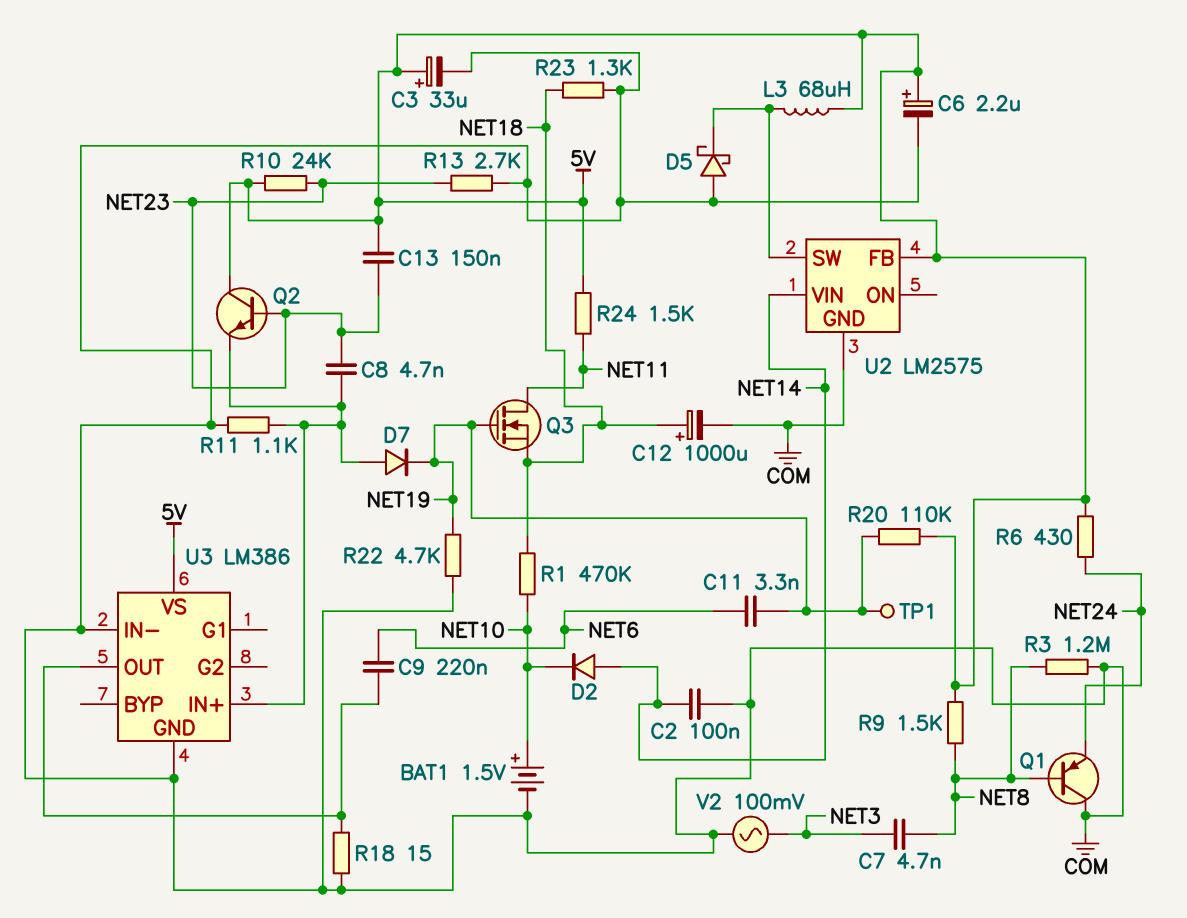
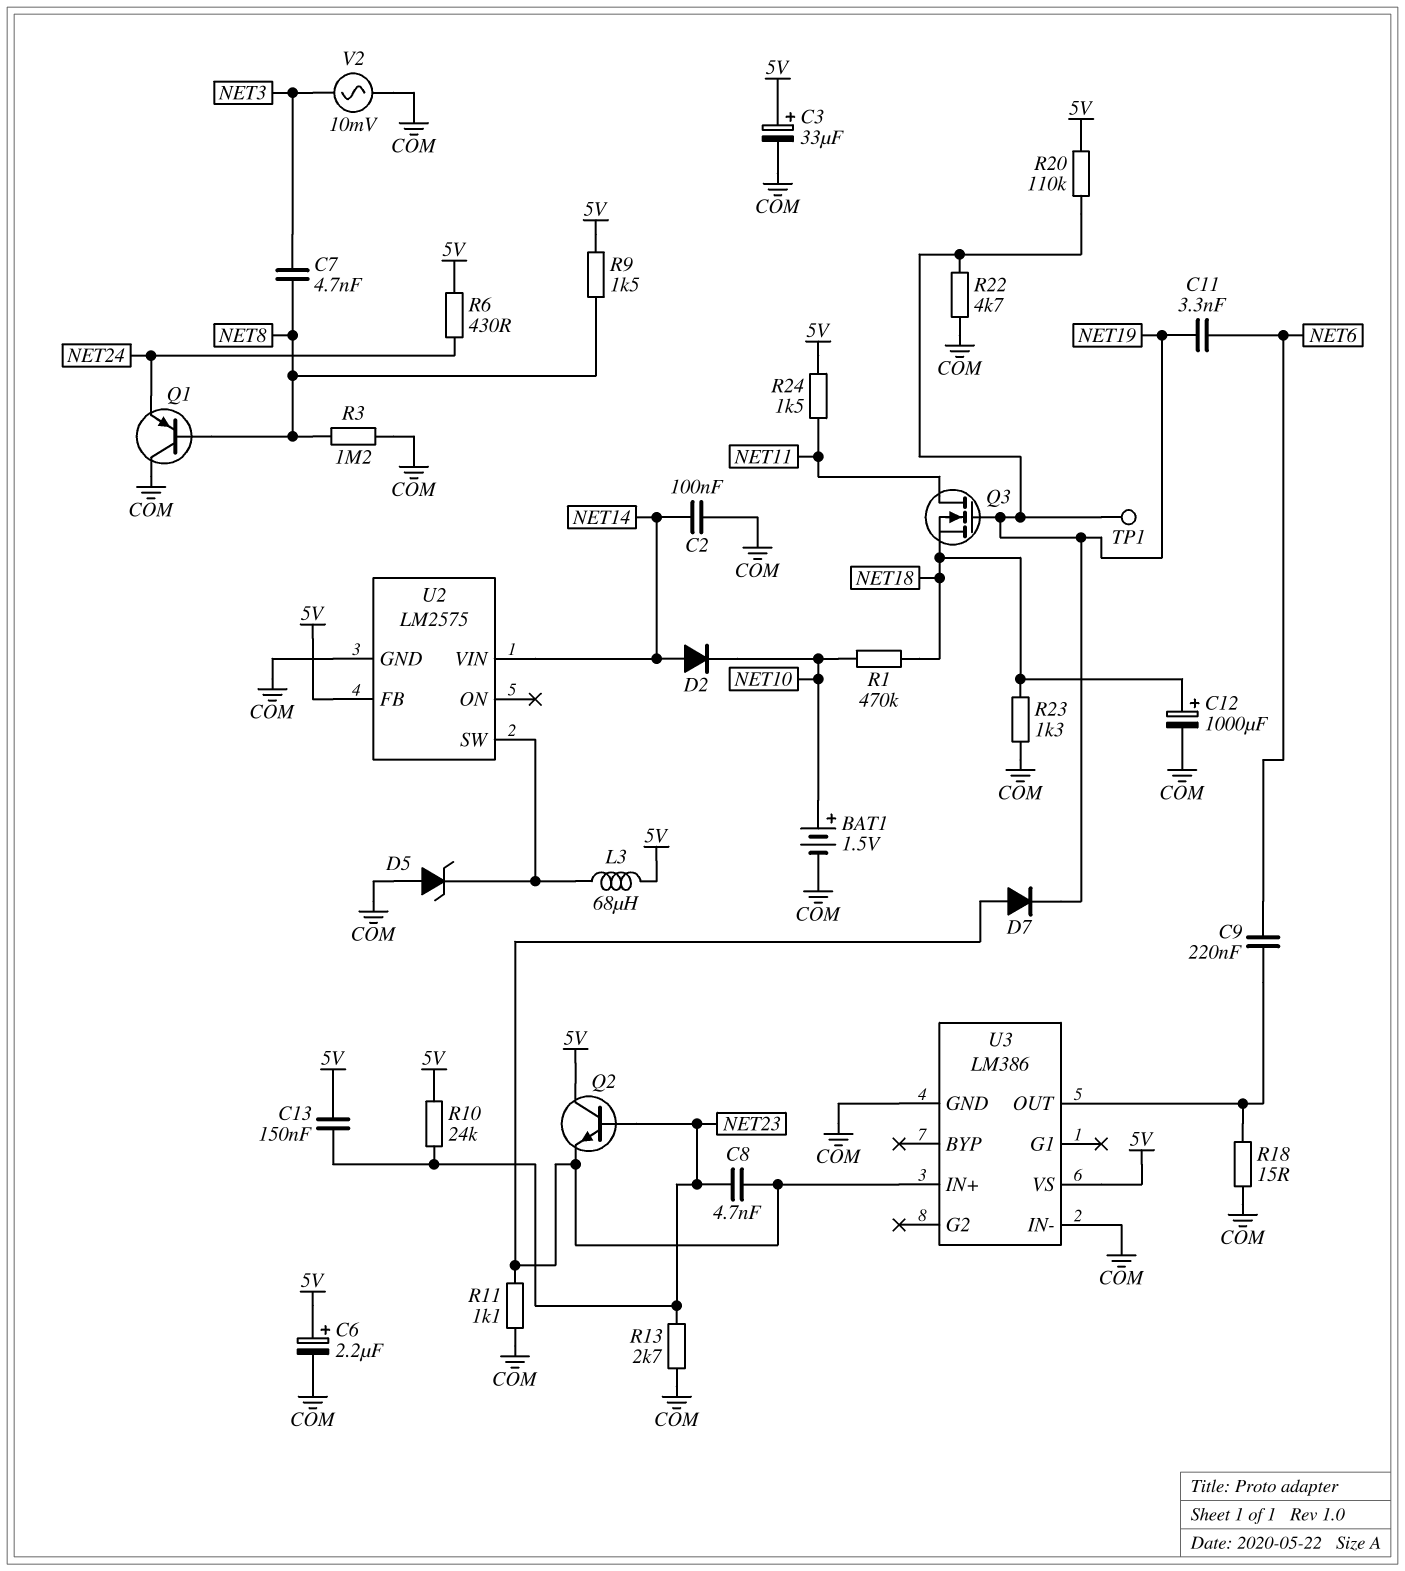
D5: schottky (A COM, K U2/SW) -> zener (A COM, K U2/SW)
V2: AC 100mV (COM, NET3) -> AC 10mV (COM, NET3)

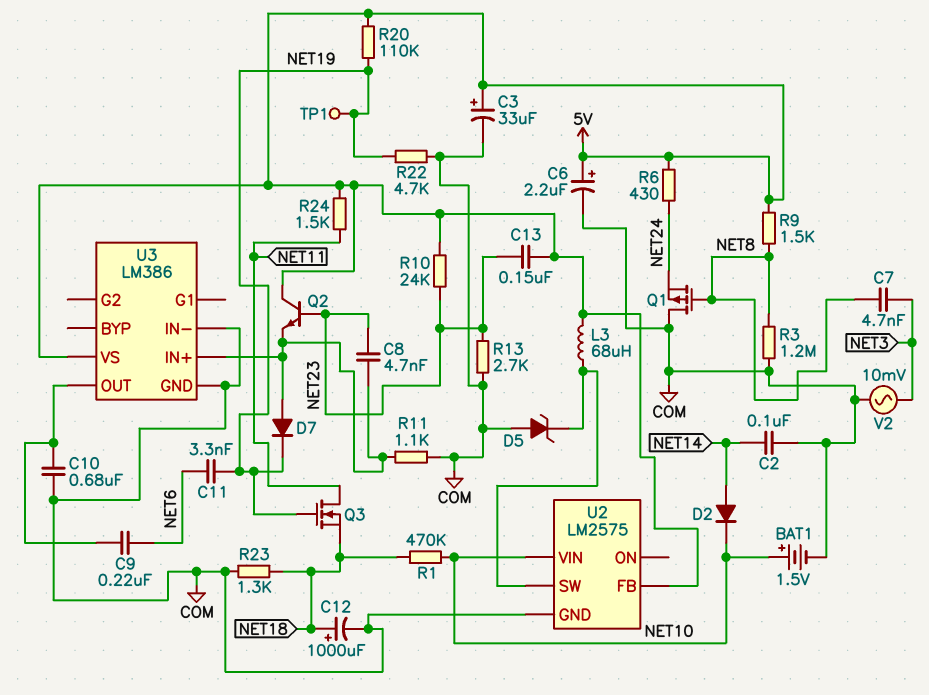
C10: none -> 680nF (COM, U3/OUT)
Q1: PNP (B NET8, C COM, E NET24) -> PMOS (G NET8, D COM, S NET24)
R18: 15 (COM, U3/OUT) -> none
U2 pin VIN: NET14 -> NET10

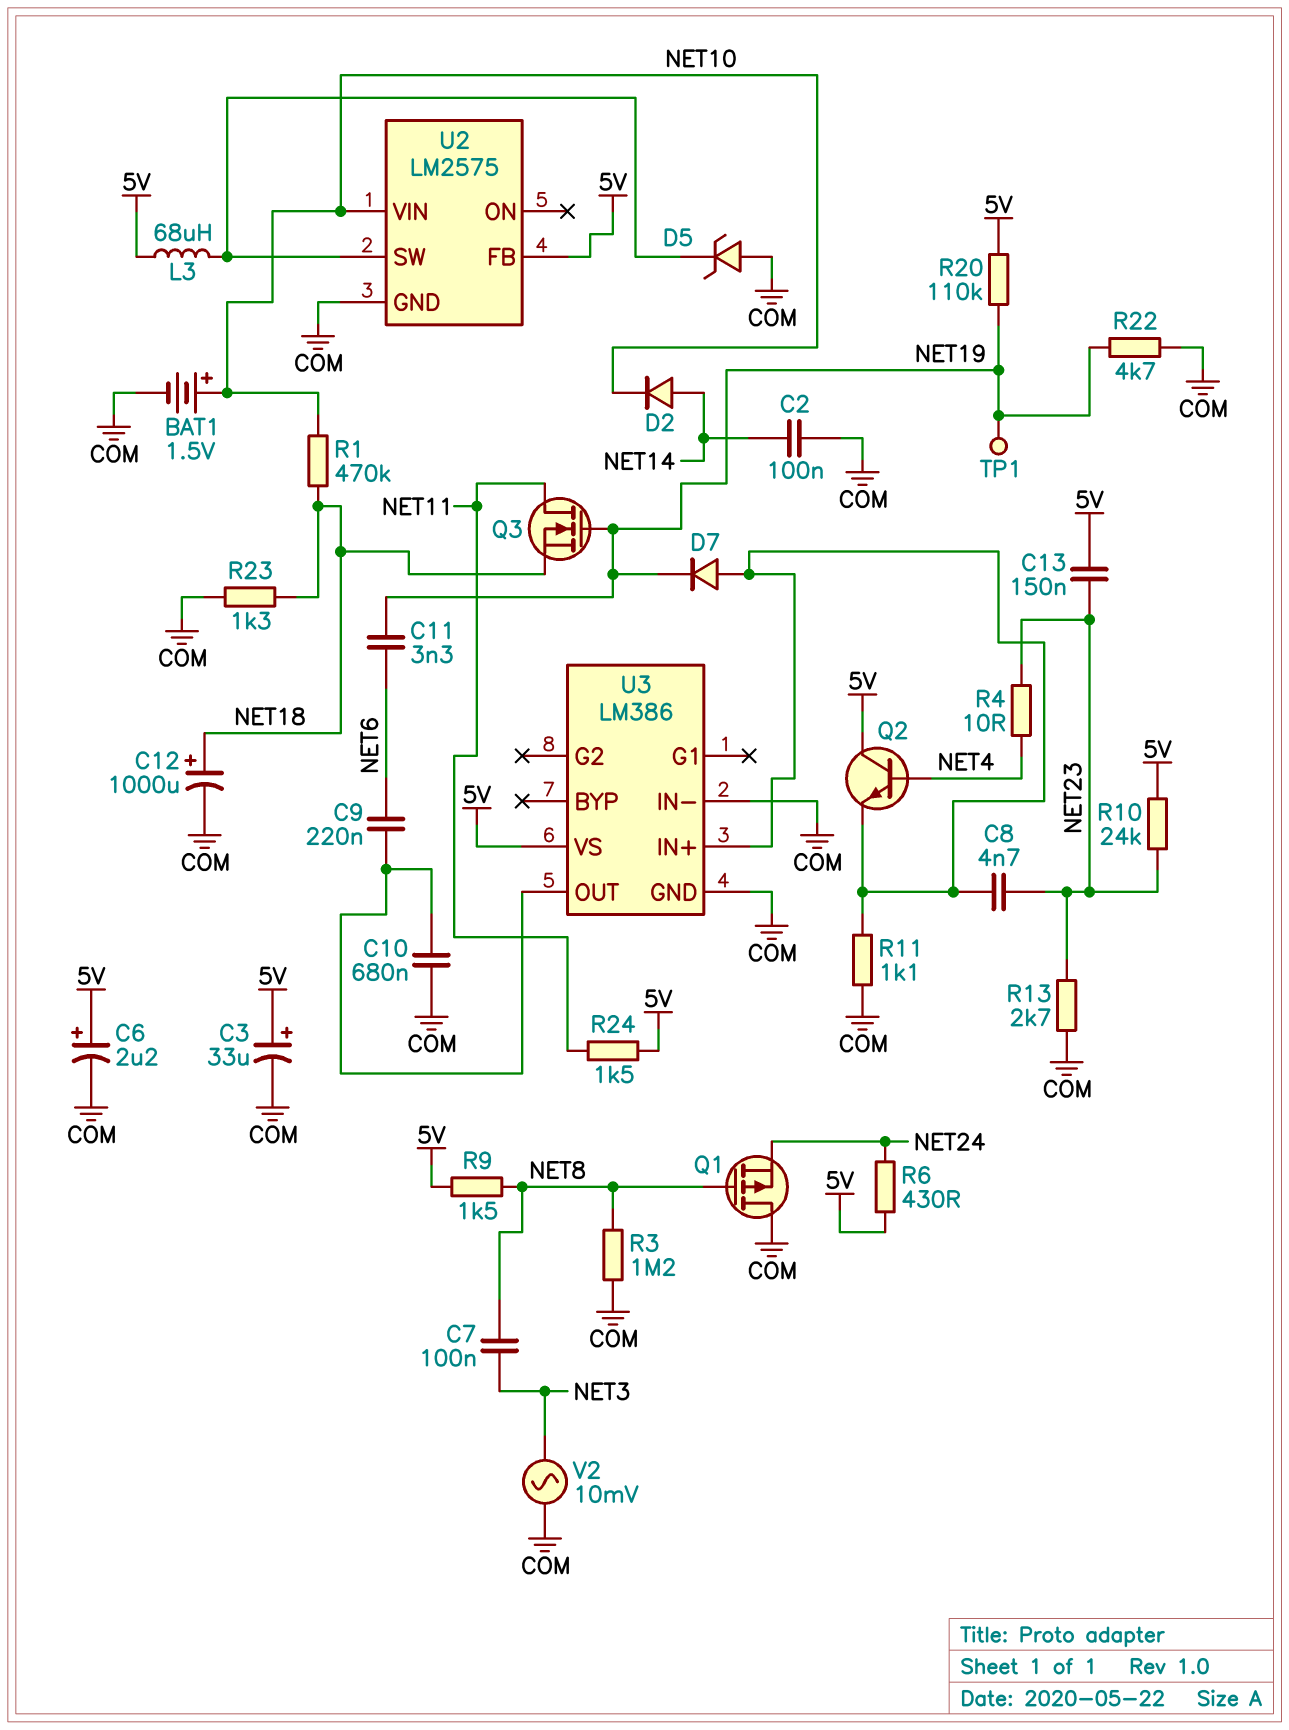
C7: 4.7nF (NET3, NET8) -> 100nF (NET3, NET8)
Q2: NPN (B NET23, C 5V, E U3/IN+) -> NPN (B NET4, C 5V, E U3/IN+)
R4: none -> 10 (NET4, NET23)

